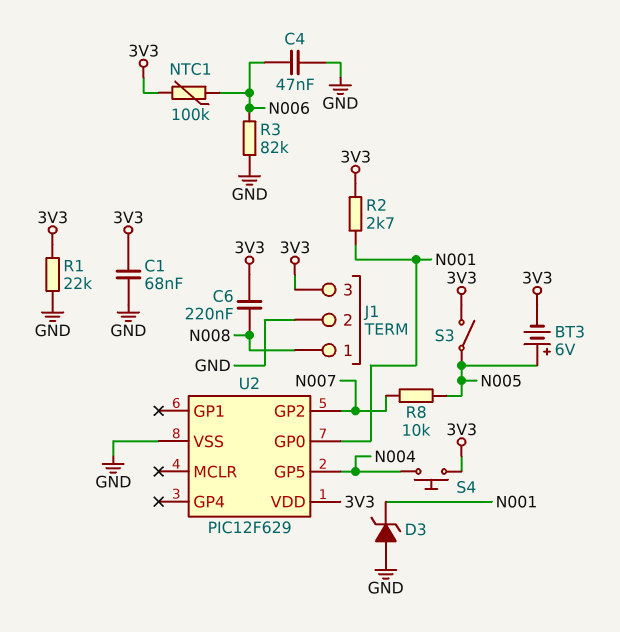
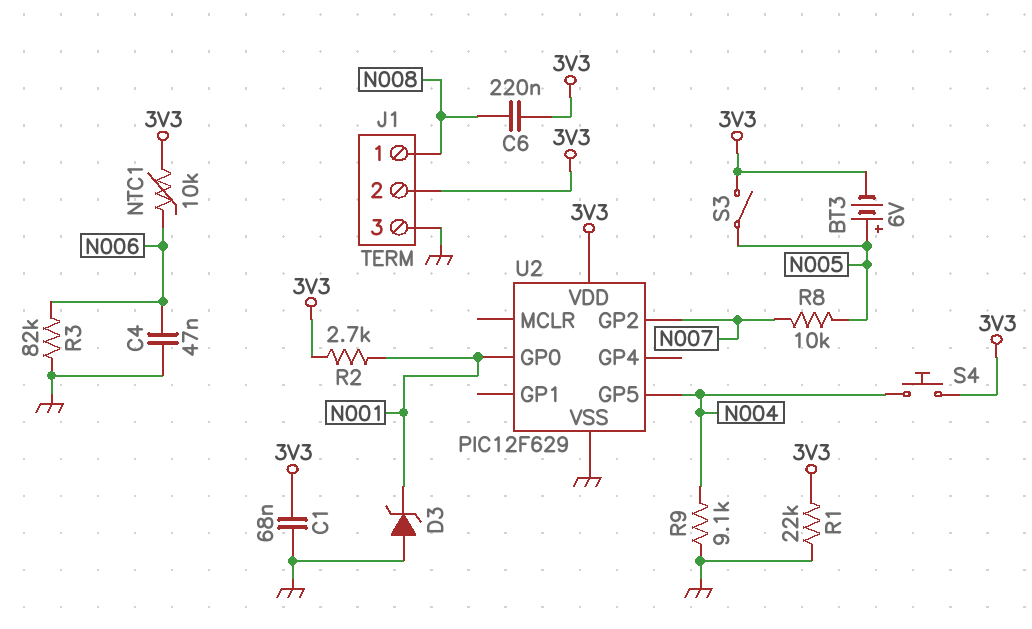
J1 pin 2: GND -> 3V3
J1 pin 3: 3V3 -> GND
NTC1: 100k (3V3, N006) -> 10k (3V3, N006)
R9: none -> 9.1k (GND, N004)

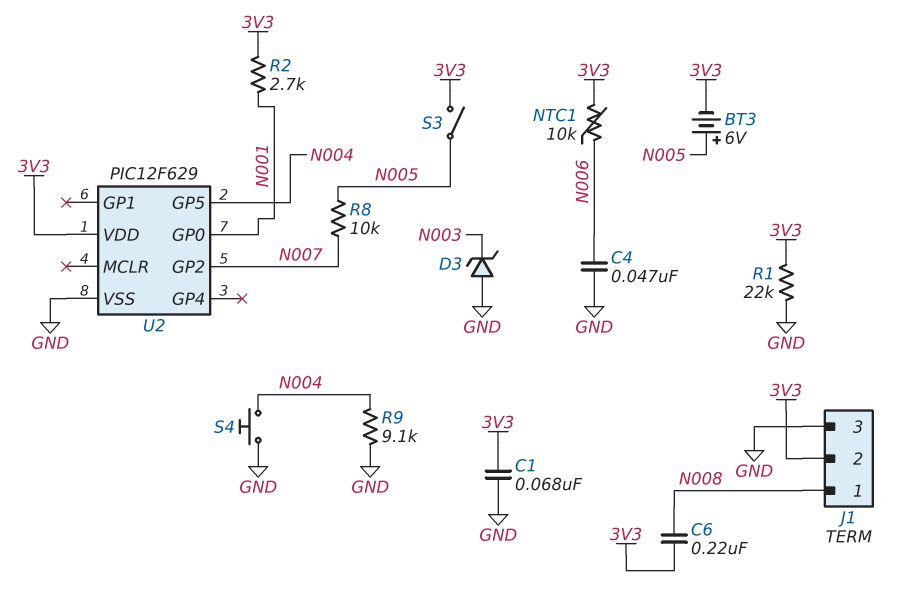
D3: zener (A GND, K N001) -> zener (A GND, K N003)
R3: 82k (GND, N006) -> none
S4: button (3V3, N004) -> button (GND, N004)

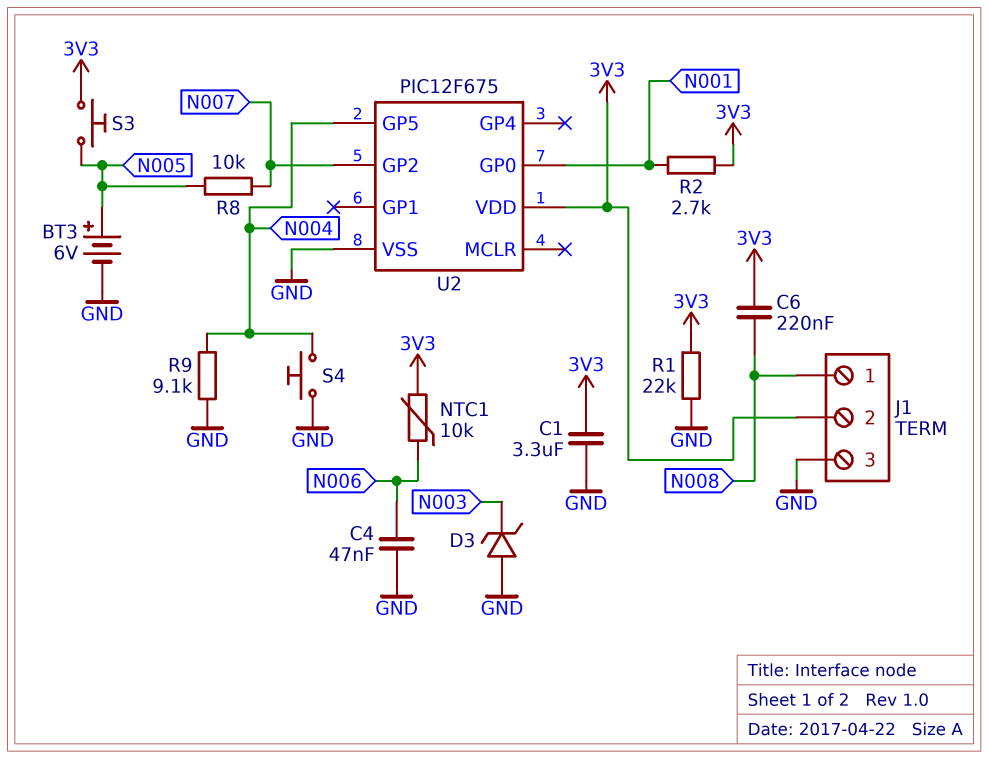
BT3: 6V (plus N005, minus 3V3) -> 6V (plus N005, minus GND)
C1: 68nF (3V3, GND) -> 3.3uF (3V3, GND)
S3: switch (3V3, N005) -> button (3V3, N005)
U2: PIC12F629 -> PIC12F675

